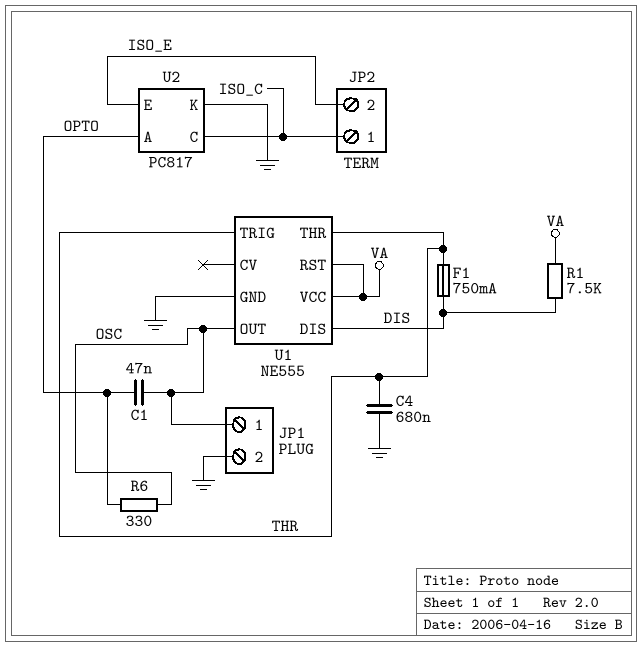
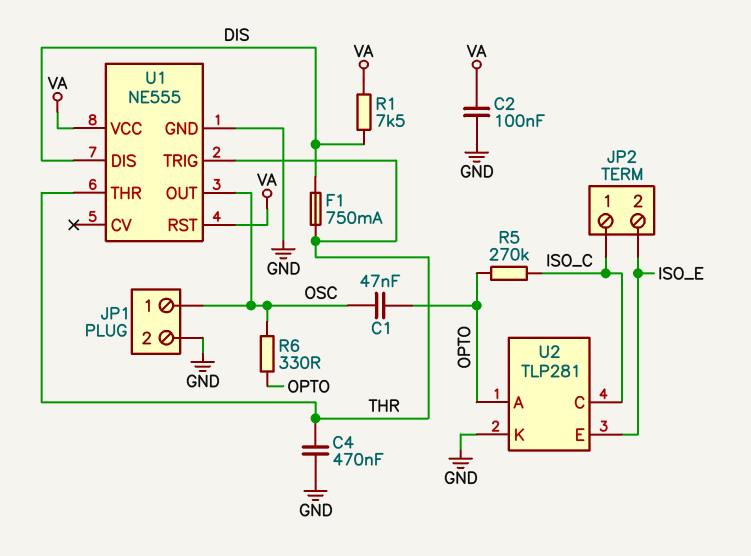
C2: none -> 100nF (GND, VA)
C4: 680nF (GND, THR) -> 470nF (GND, THR)
R5: none -> 270k (ISO_C, OPTO)
U2: PC817 -> TLP281

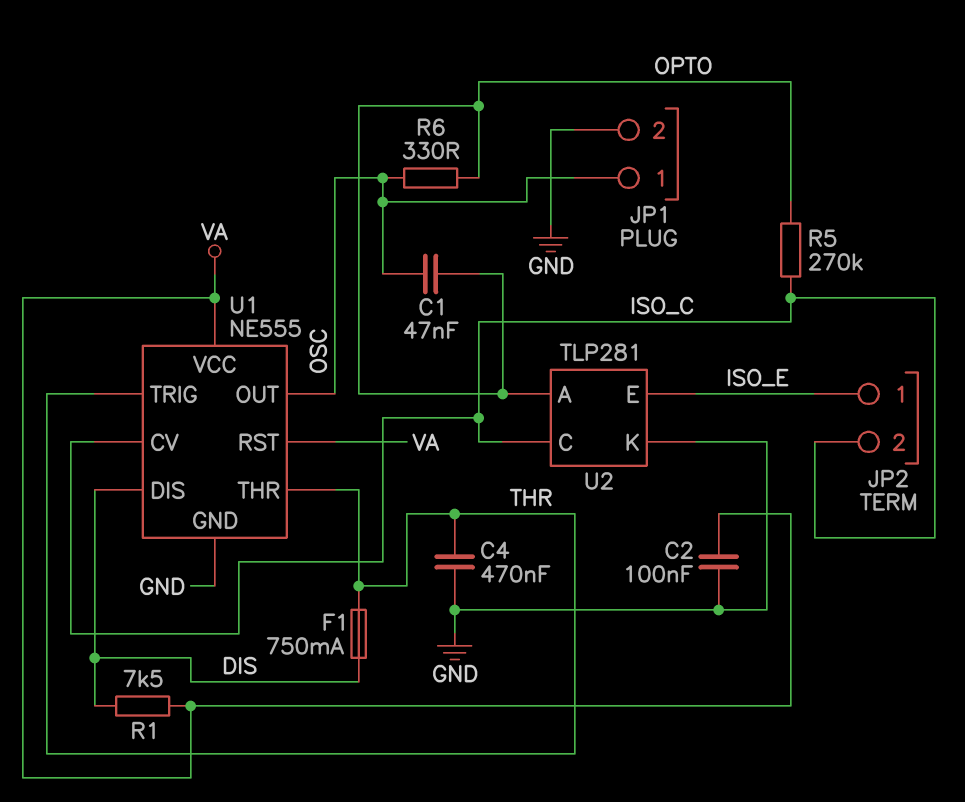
JP2 pin 1: ISO_C -> ISO_E
JP2 pin 2: ISO_E -> ISO_C
U1 pin CV: none -> ISO_C

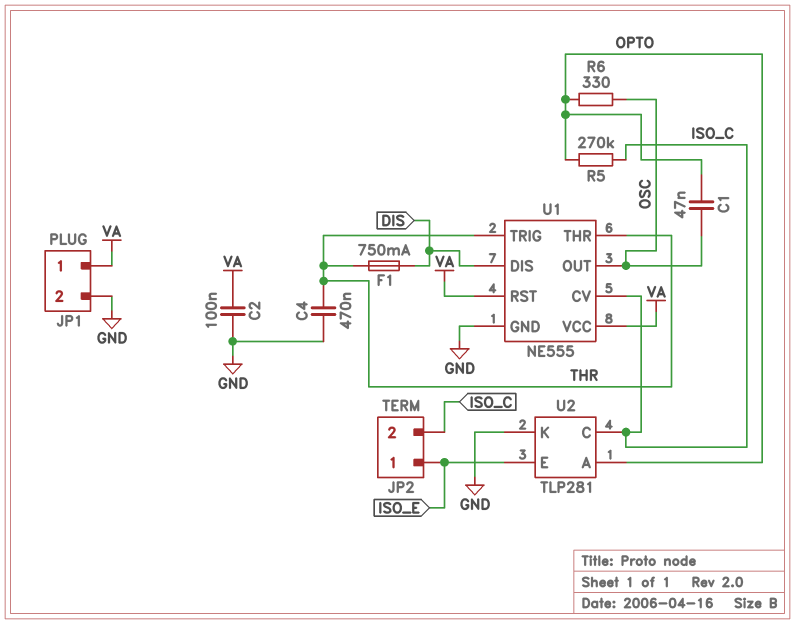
JP1 pin 1: OSC -> VA
R1: 7.5k (DIS, VA) -> none

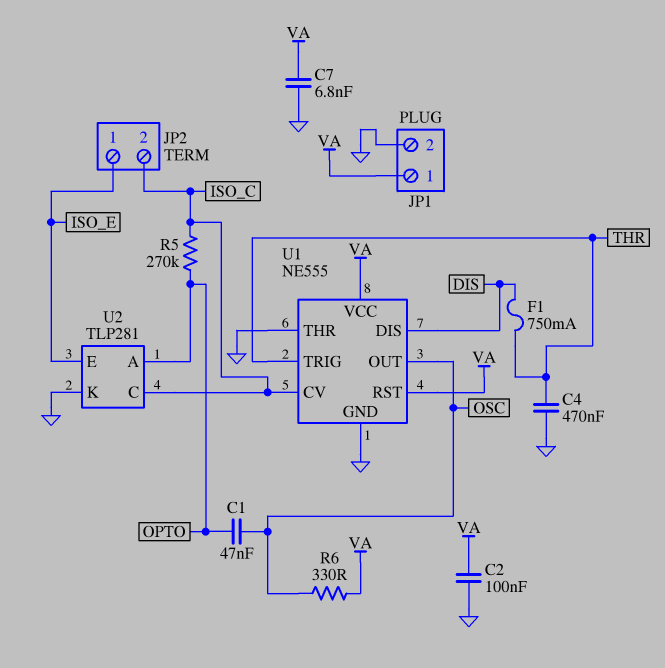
C7: none -> 6.8nF (GND, VA)
R6: 330 (OPTO, OSC) -> 330 (OSC, VA)
U1 pin THR: THR -> GND

